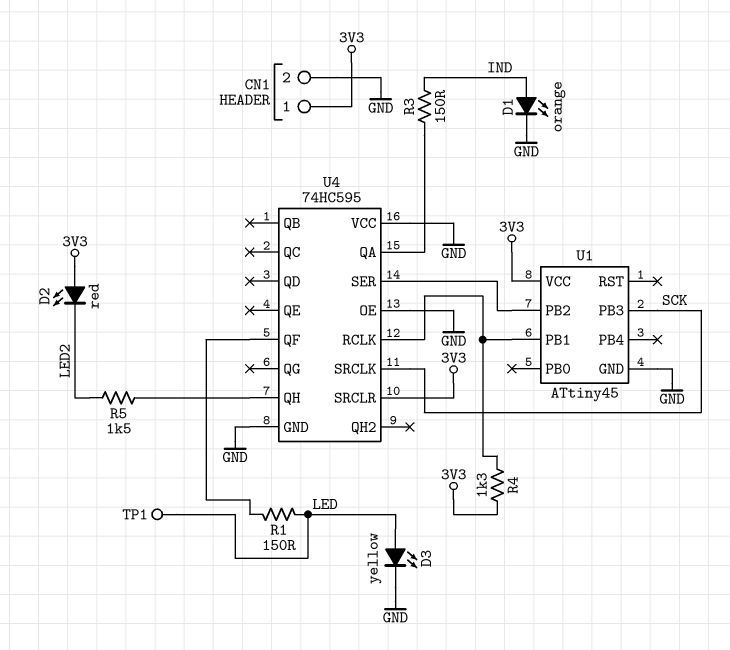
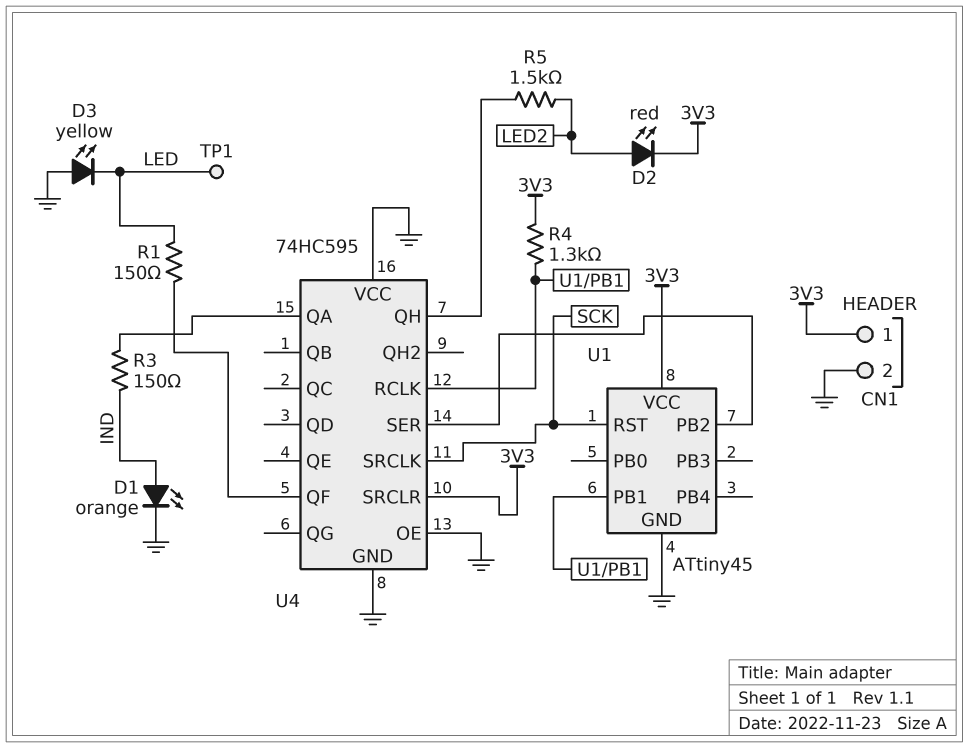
D2: LED red (A 3V3, K LED2) -> LED red (A LED2, K 3V3)
D3: LED yellow (A LED, K GND) -> LED yellow (A GND, K LED)
U1 pin PB3: SCK -> none
U1 pin RST: none -> SCK

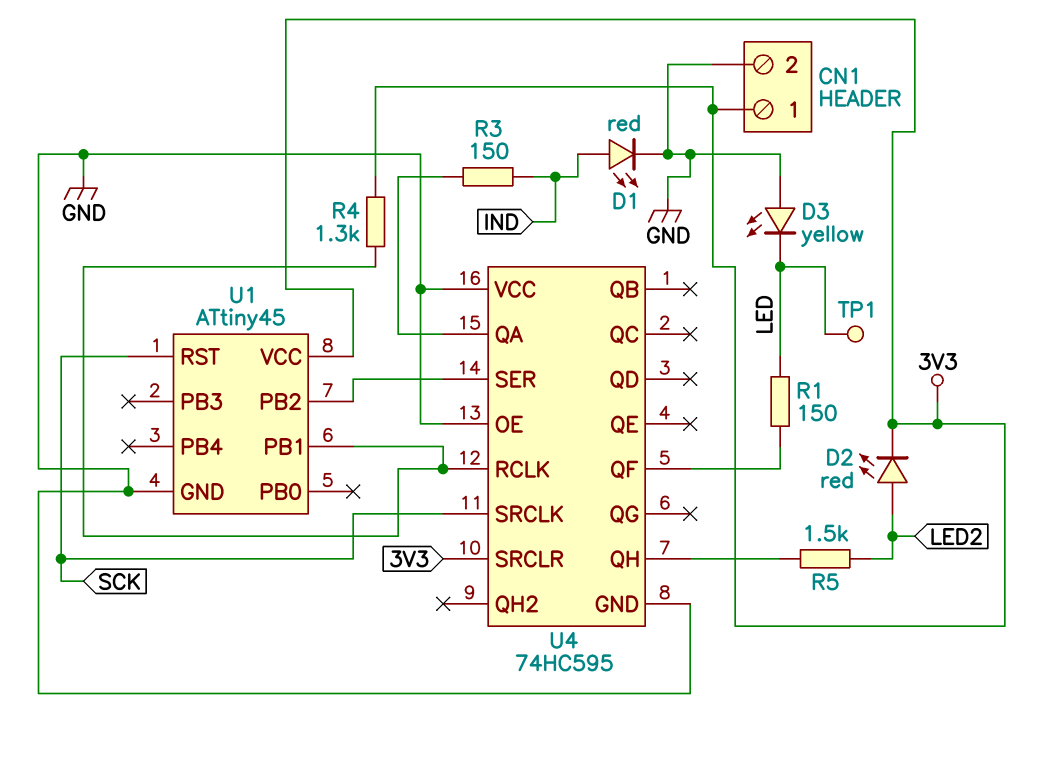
D1: LED orange (A IND, K GND) -> LED red (A IND, K GND)

